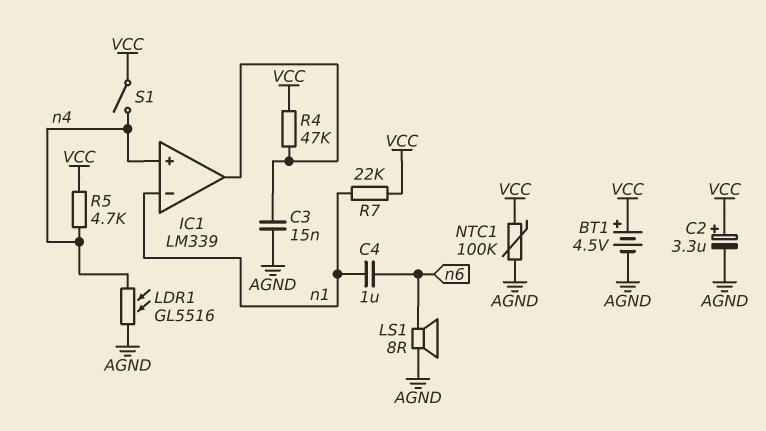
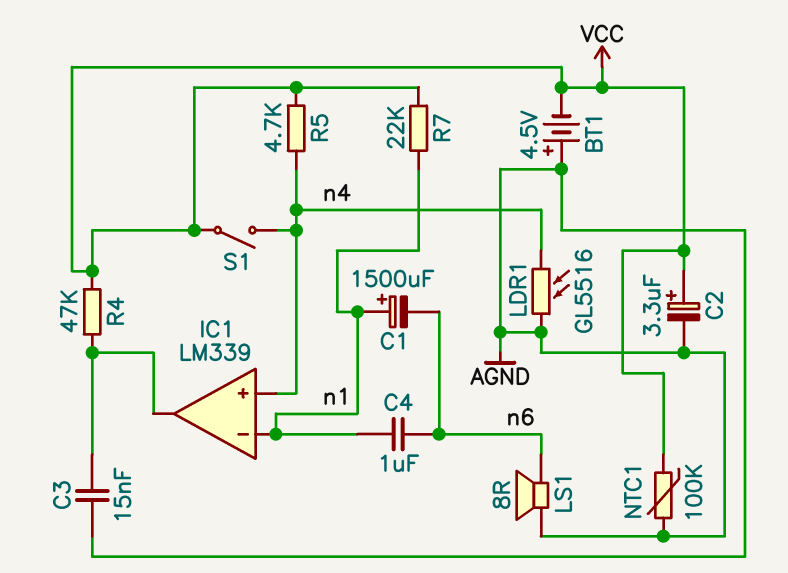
BT1: 4.5V (plus VCC, minus AGND) -> 4.5V (plus AGND, minus VCC)
C1: none -> 1500uF (plus n1, minus n6)

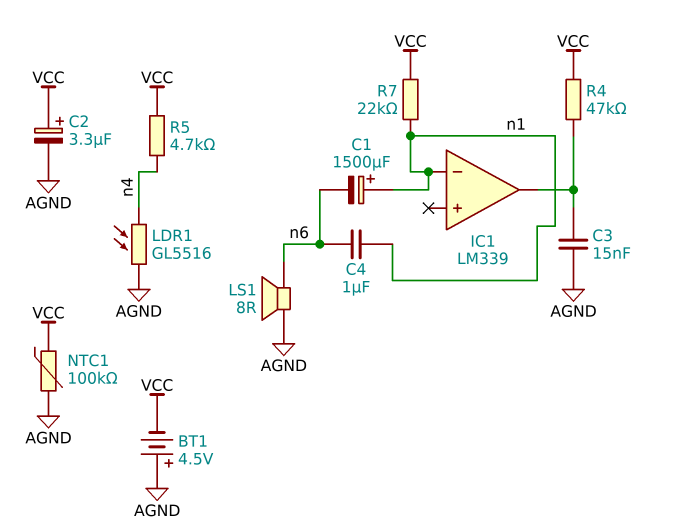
IC1 pin in+: n4 -> none
S1: switch (VCC, n4) -> none

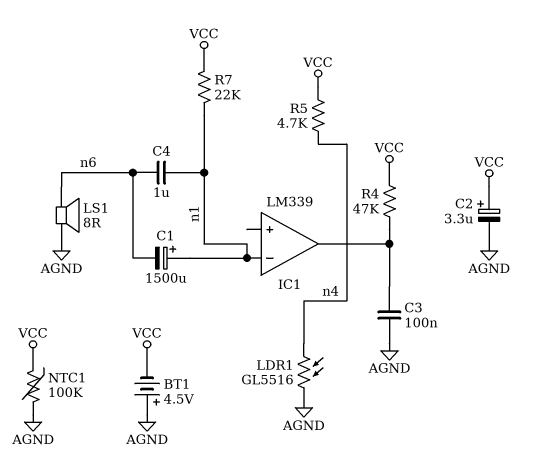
C3: 15nF (AGND, IC1/out) -> 100nF (AGND, IC1/out)

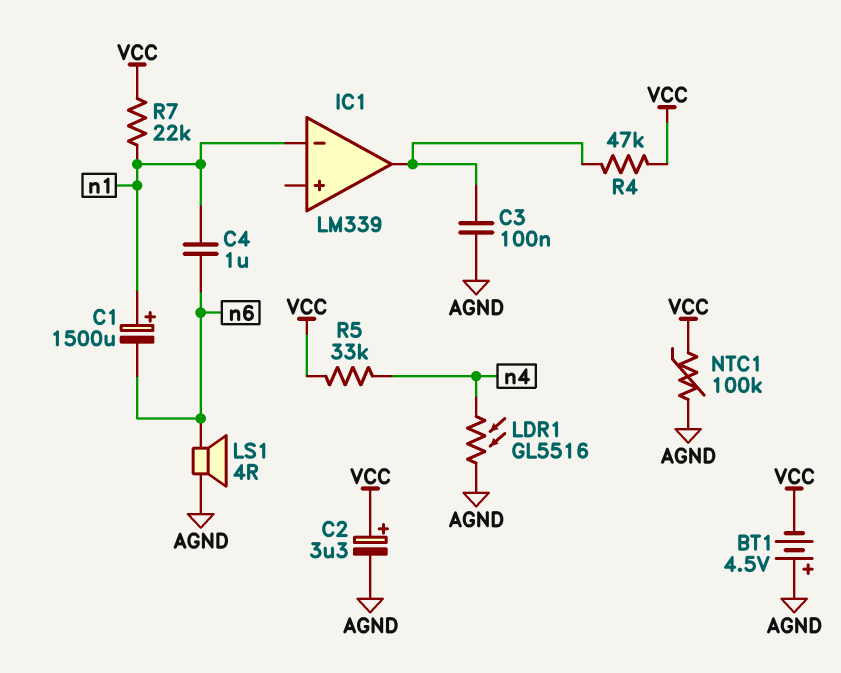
LS1: speaker 8R (AGND, n6) -> speaker 4R (AGND, n6)
R5: 4.7k (VCC, n4) -> 33k (VCC, n4)

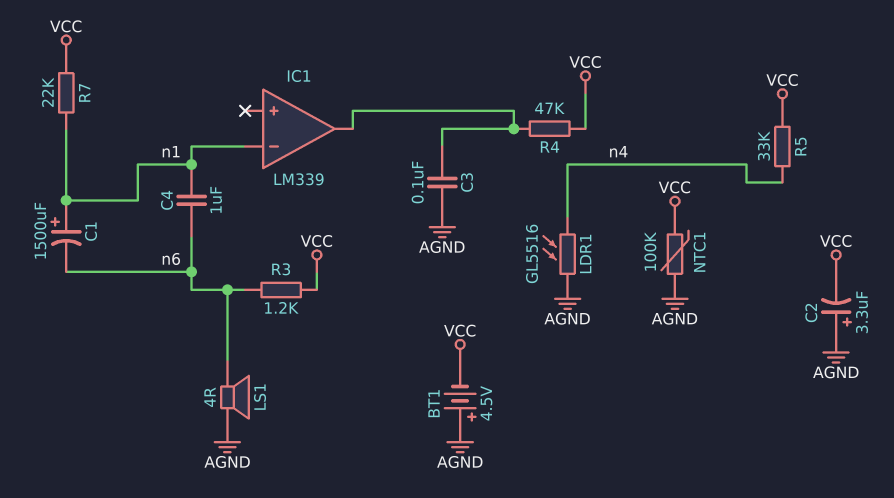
C2: 3.3uF (plus VCC, minus AGND) -> 3.3uF (plus AGND, minus VCC)
R3: none -> 1.2k (VCC, n6)

